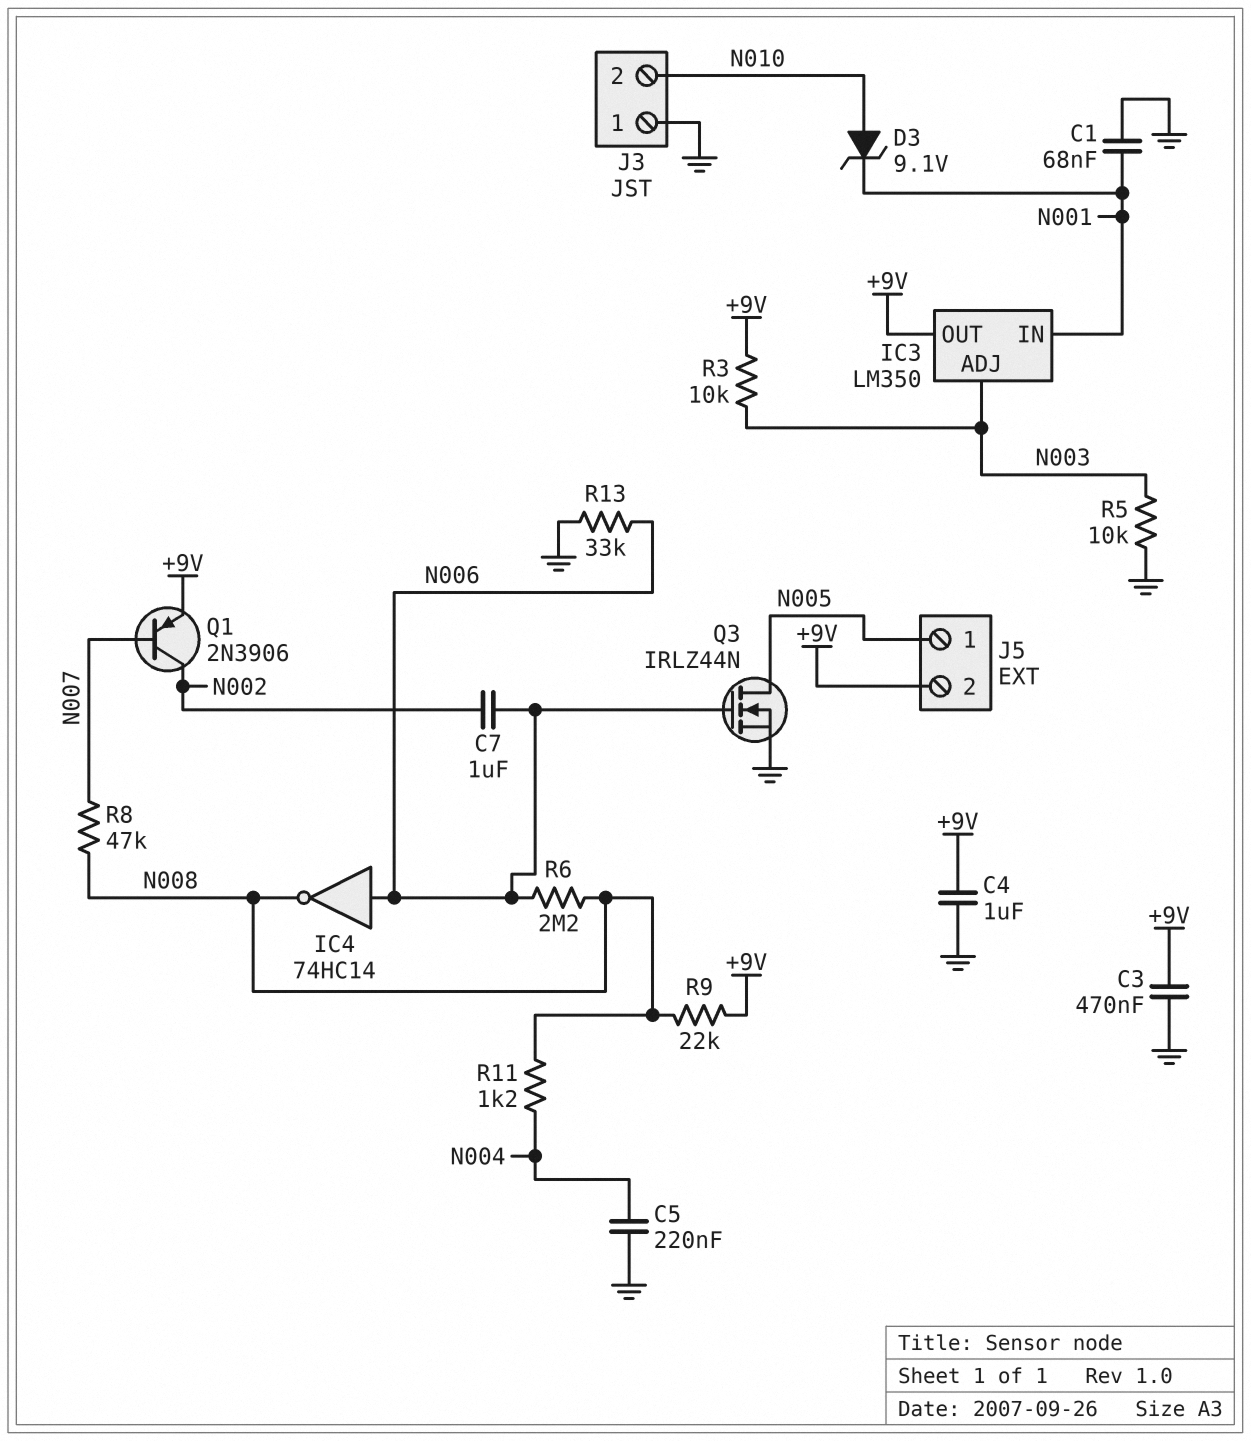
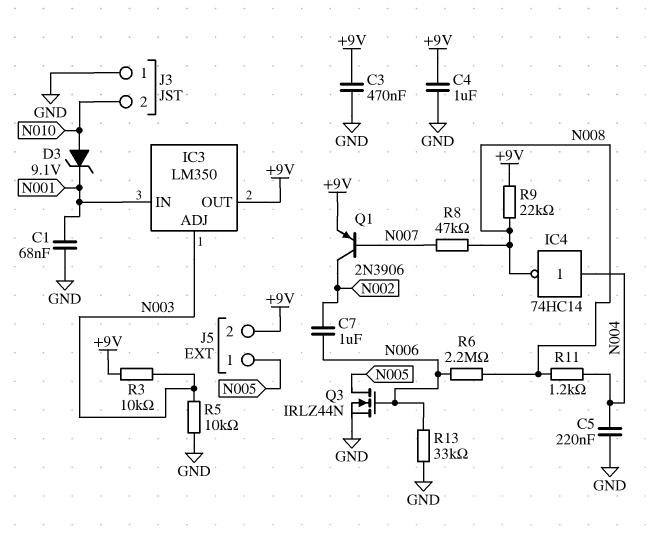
IC4: NOT 74HC14 (in N006, out N008) -> NOT 74HC14 (in N004, out N008)

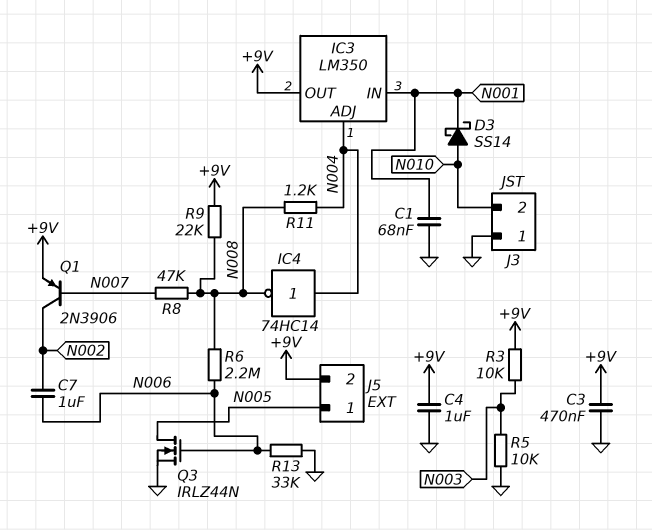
C5: 220nF (GND, N004) -> none
D3: zener 9.1V (A N010, K N001) -> schottky SS14 (A N010, K N001)
IC3 pin ADJ: N003 -> N004

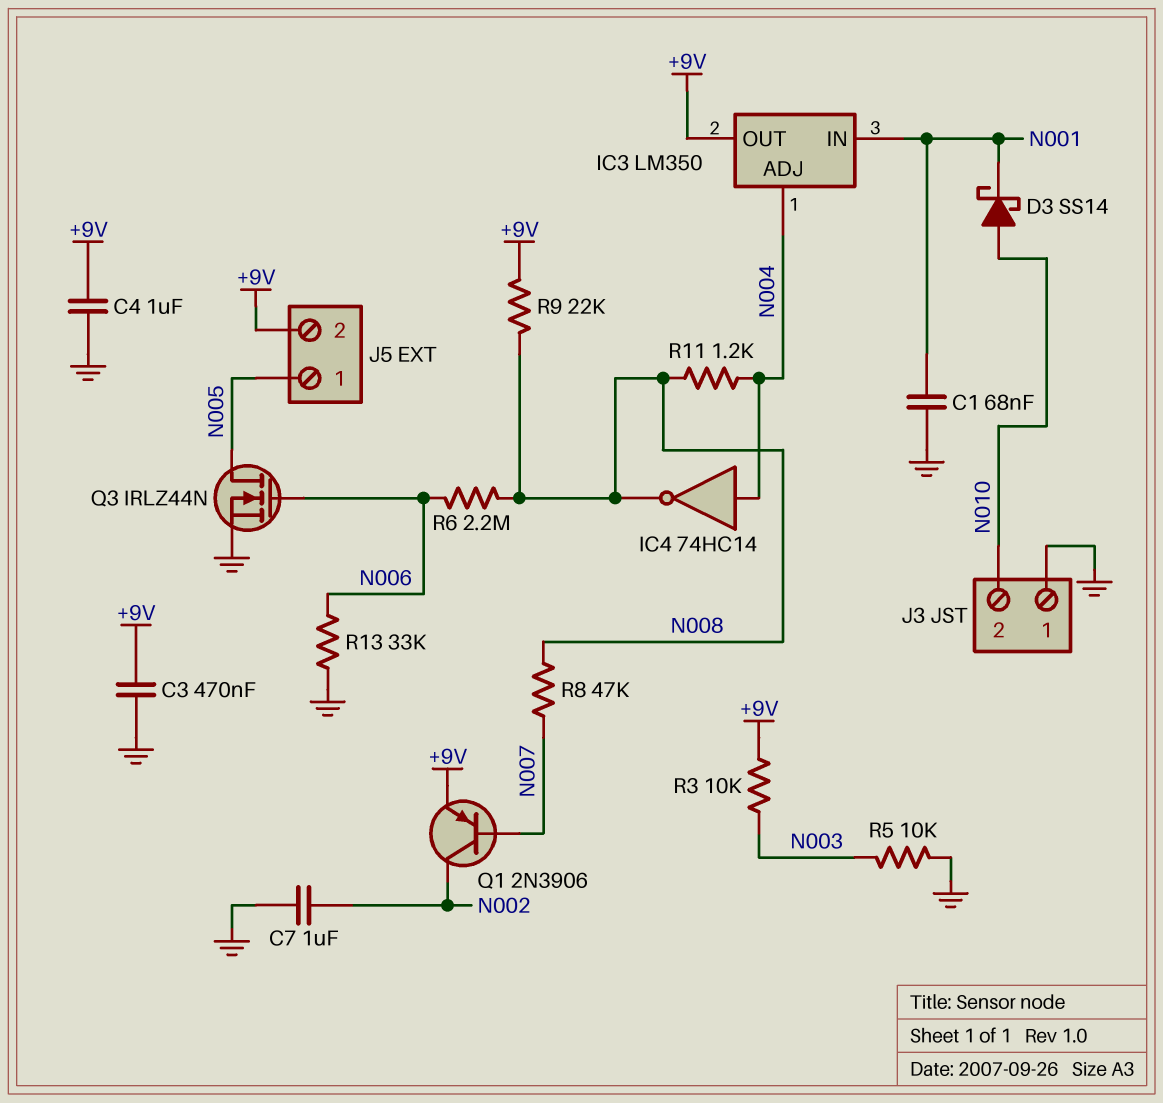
C7: 1uF (N002, N006) -> 1uF (GND, N002)

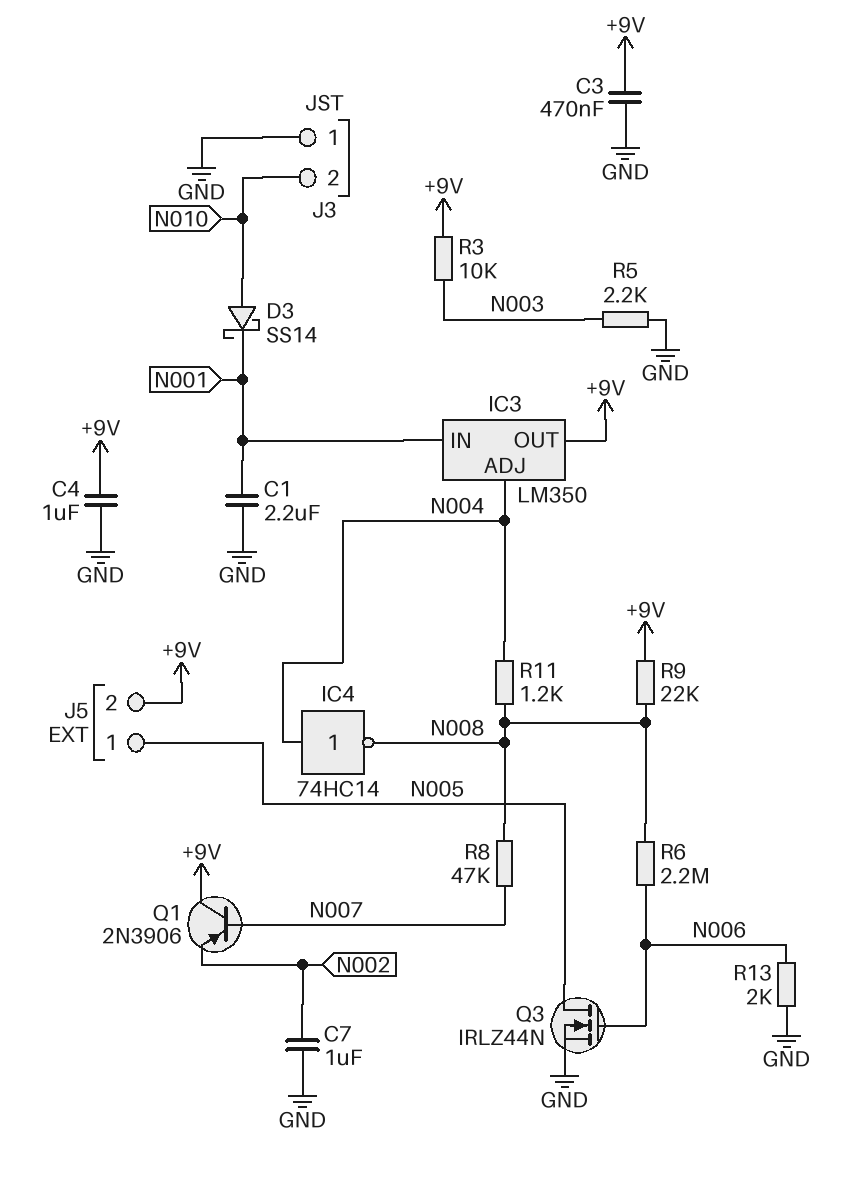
C1: 68nF (GND, N001) -> 2.2uF (GND, N001)
Q1: PNP 2N3906 (B N007, C N002, E +9V) -> PNP 2N3906 (B N007, C +9V, E N002)
R5: 10k (GND, N003) -> 2.2k (GND, N003)
R13: 33k (GND, N006) -> 2k (GND, N006)

